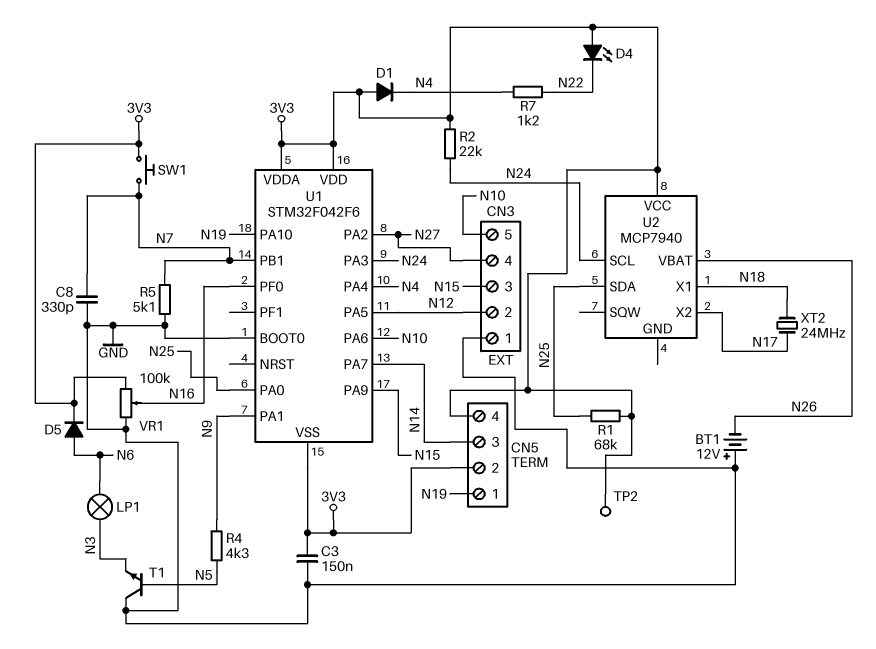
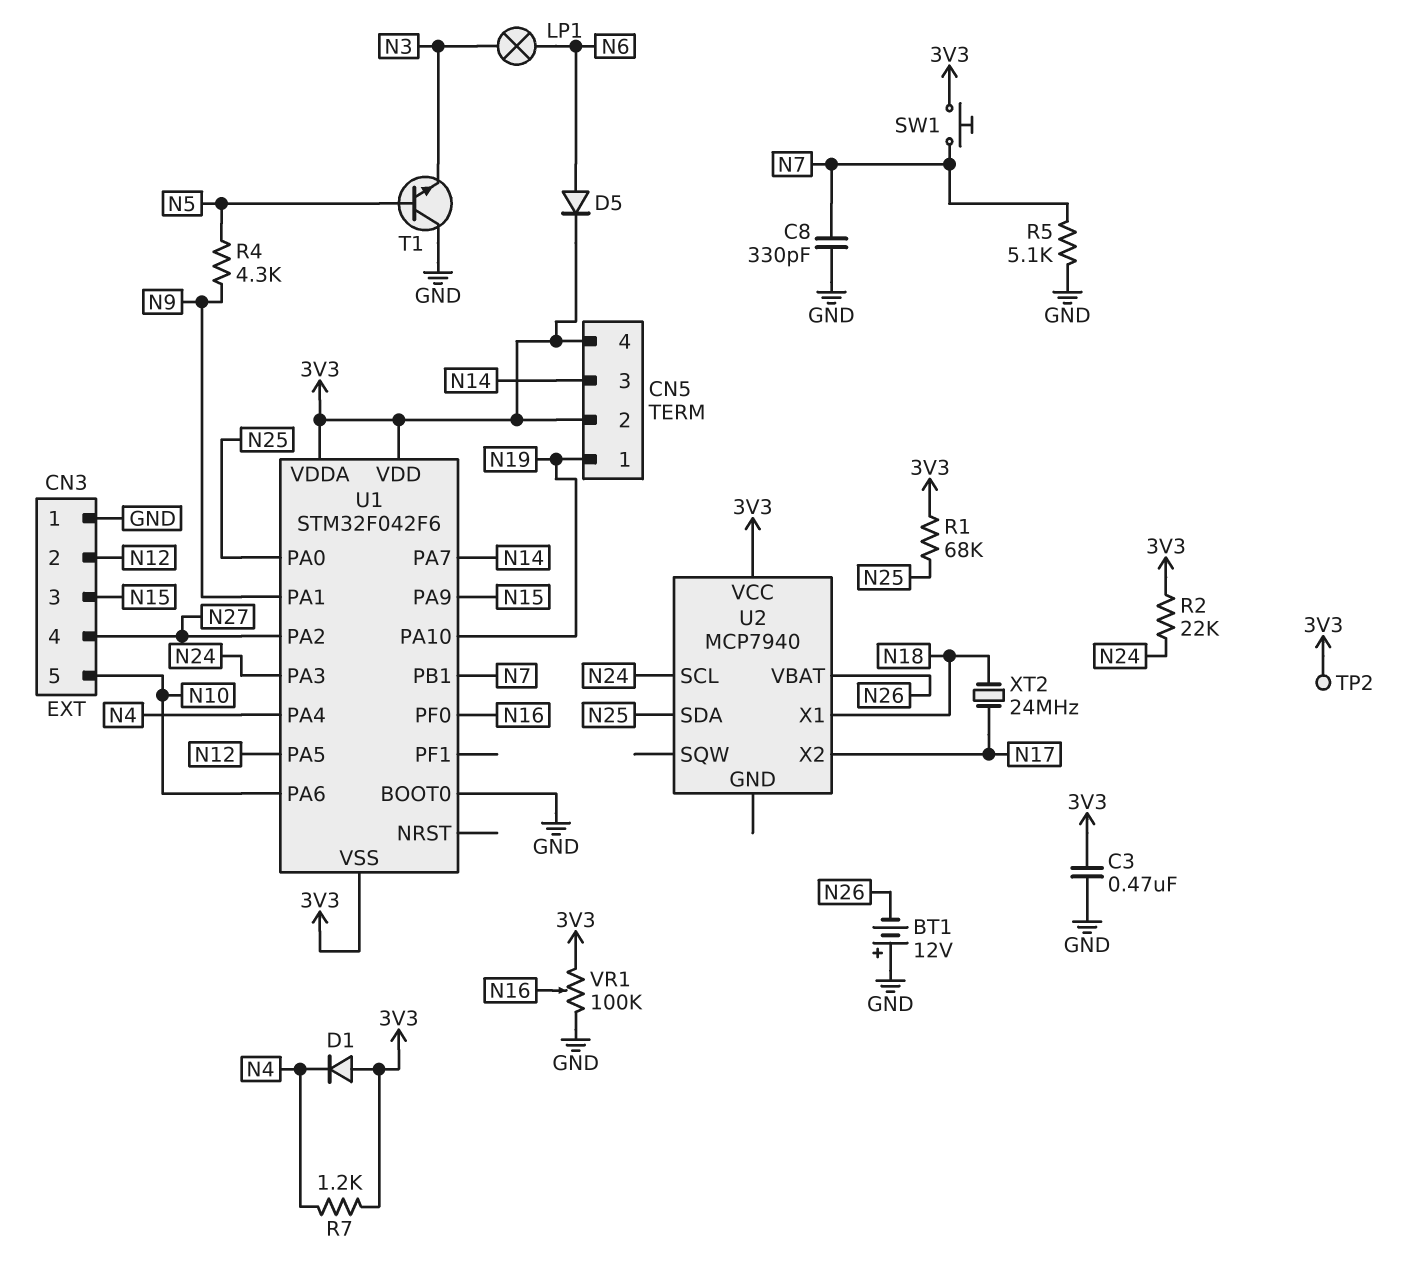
C3: 150nF (3V3, GND) -> 470nF (3V3, GND)
D4: LED (A 3V3, K N22) -> none
R7: 1.2k (N4, N22) -> 1.2k (3V3, N4)

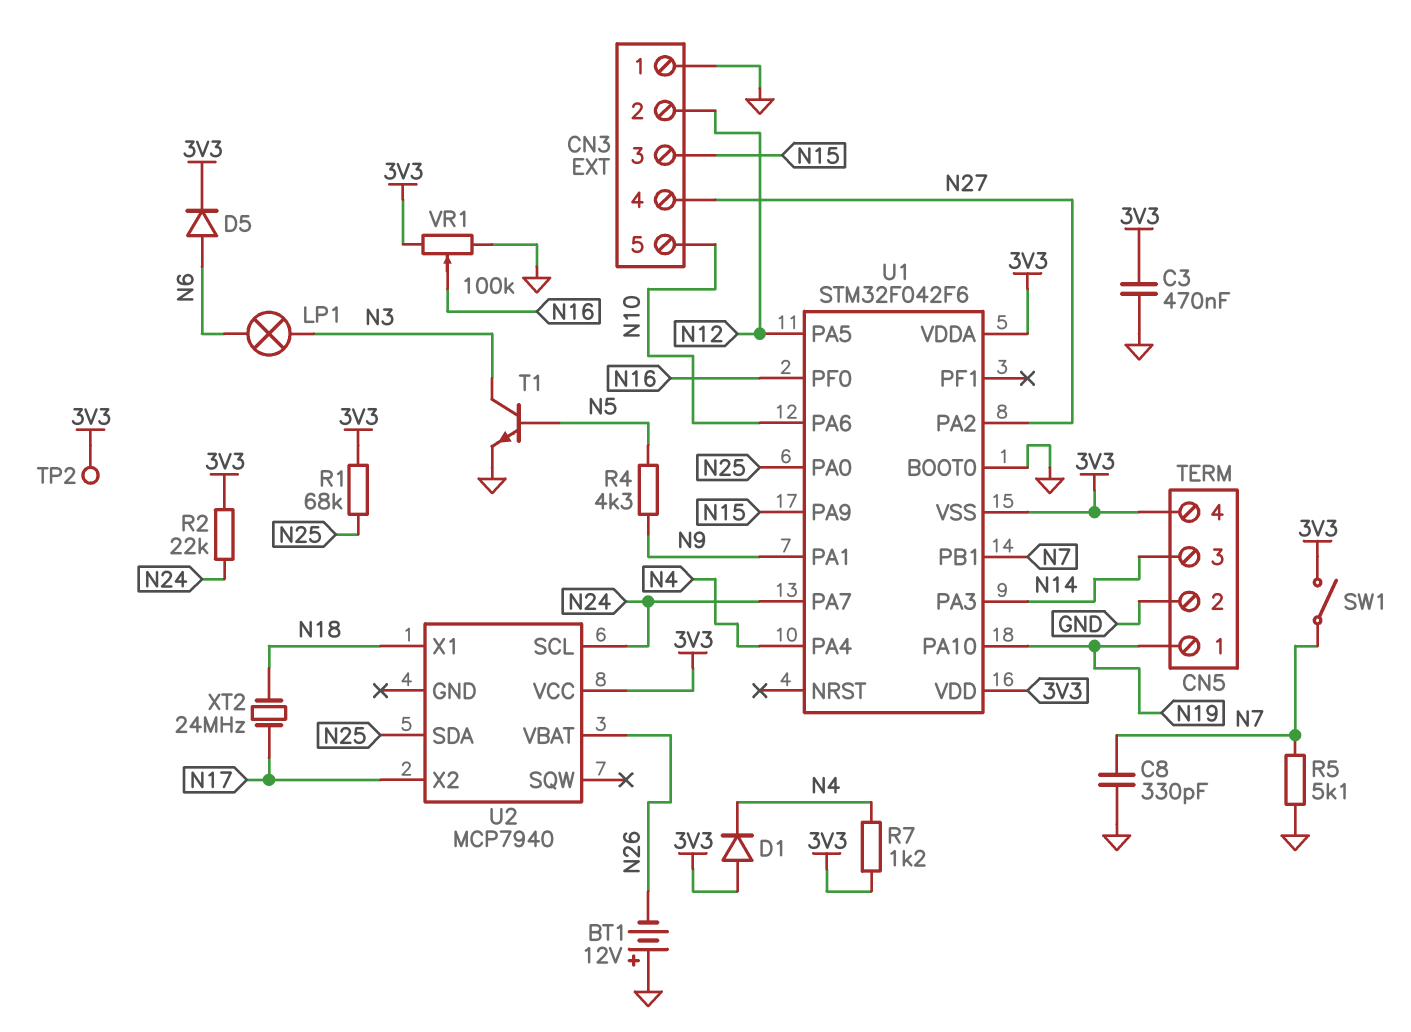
CN5 pin 2: 3V3 -> GND
SW1: button (3V3, N7) -> switch (3V3, N7)
T1: NPN (B N5, C GND, E N3) -> NPN (B N5, C N3, E GND)
U1 pin PA3: N24 -> N14
U1 pin PA7: N14 -> N24

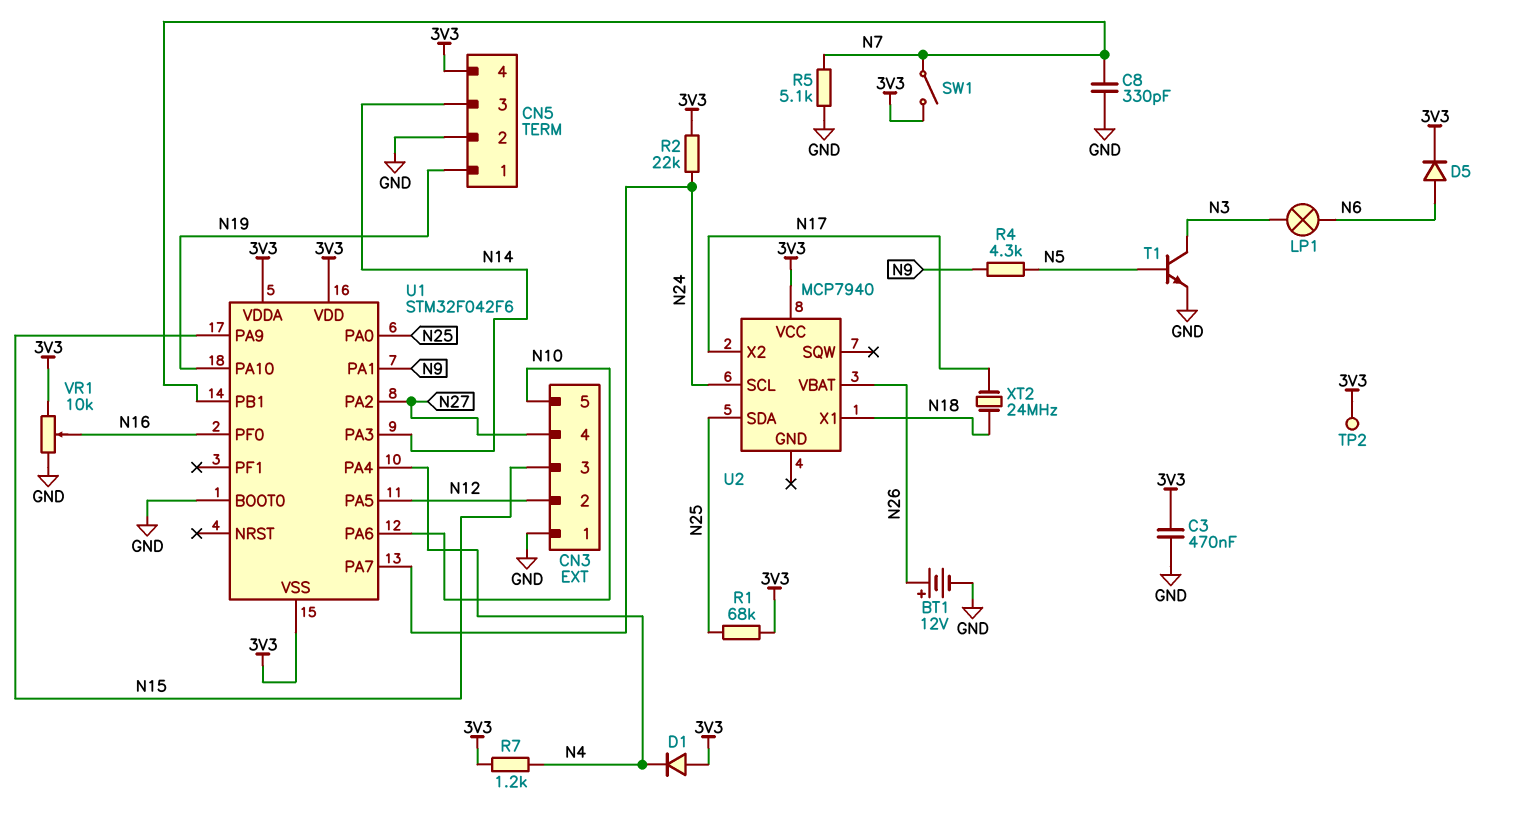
BT1: 12V (plus GND, minus N26) -> 12V (plus N26, minus GND)
VR1: 100k (3V3, GND, wiper N16) -> 10k (3V3, GND, wiper N16)

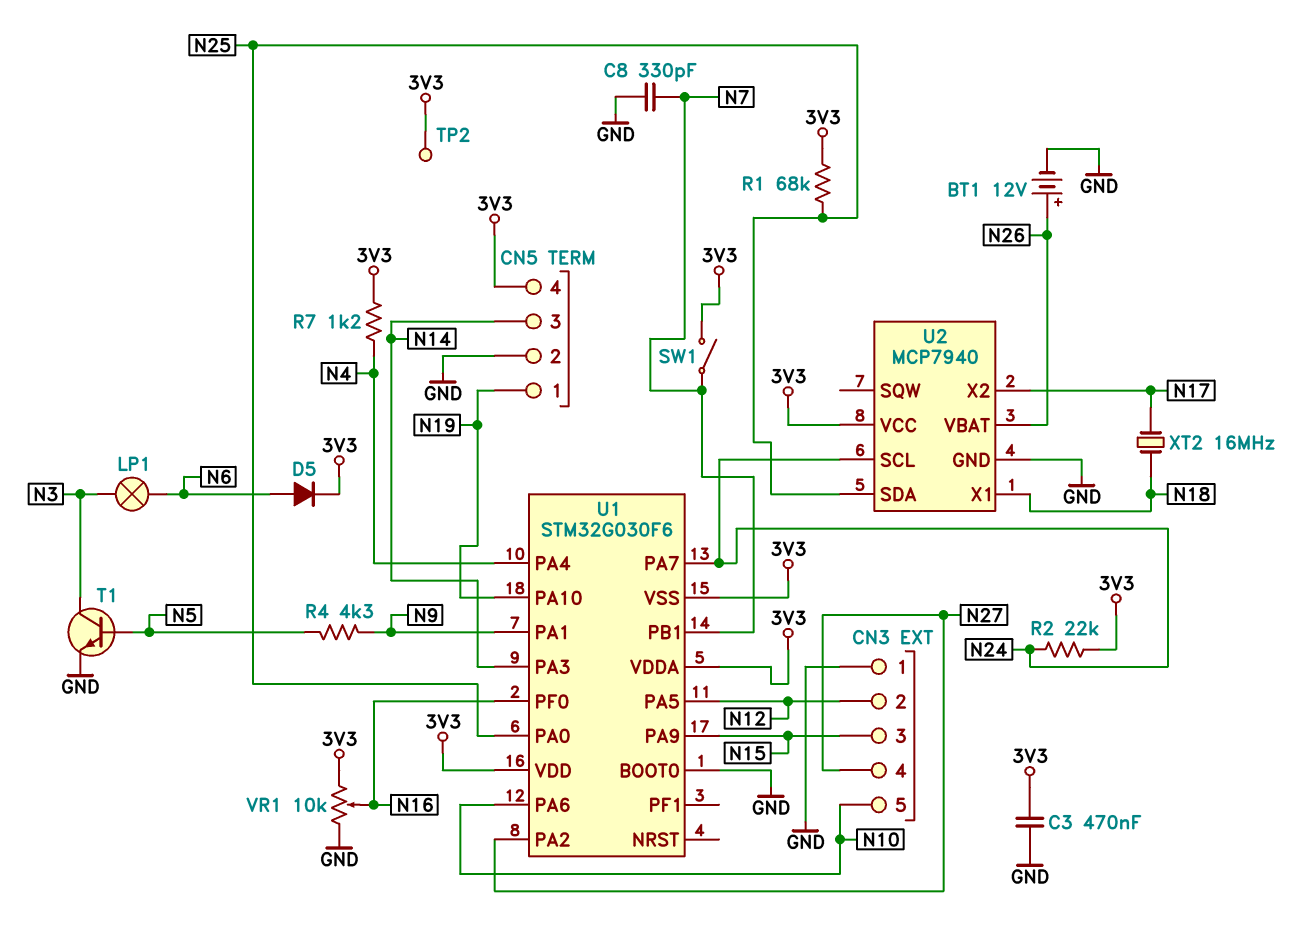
D1: diode (A 3V3, K N4) -> none
R5: 5.1k (GND, N7) -> none
U1: STM32F042F6 -> STM32G030F6
U2 pin GND: none -> GND
XT2: 24MHz (N17, N18) -> 16MHz (N17, N18)

